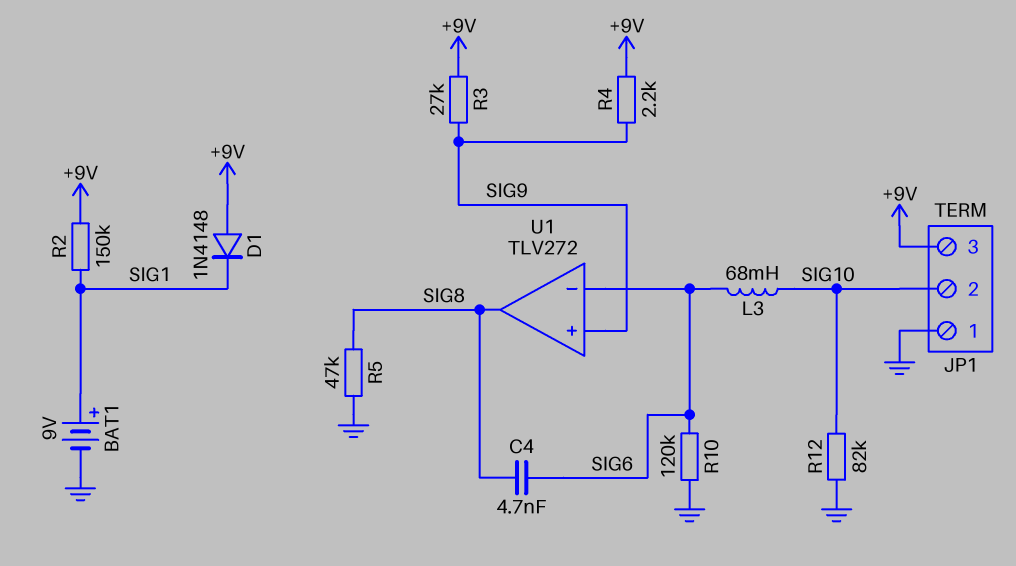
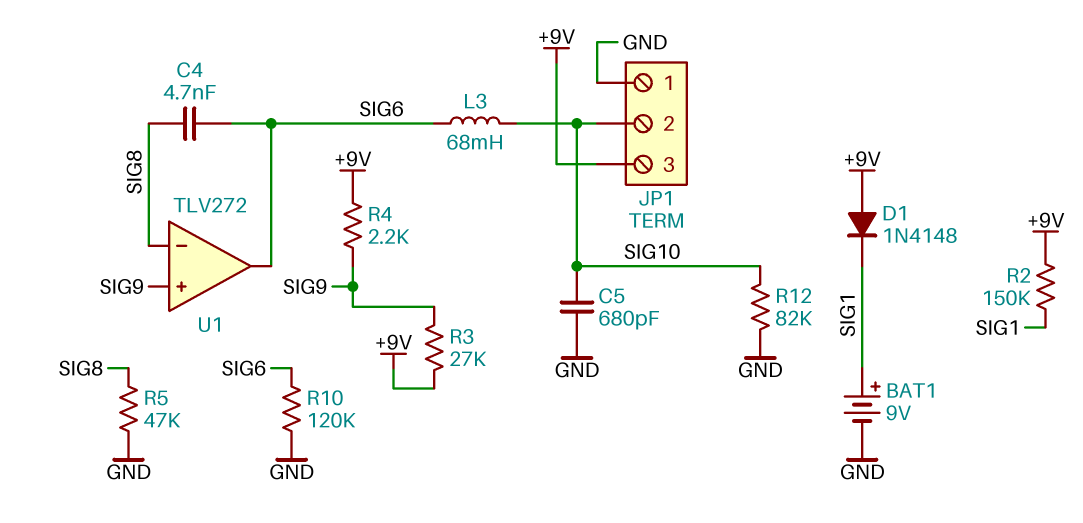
C5: none -> 680pF (GND, SIG10)
U1 pin in-: SIG6 -> SIG8
U1 pin out: SIG8 -> SIG6

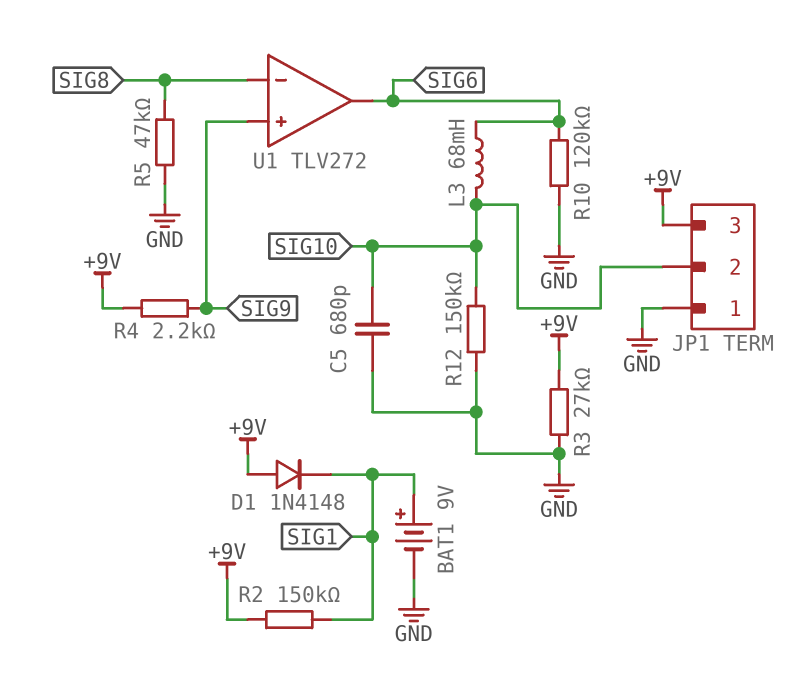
C4: 4.7nF (SIG6, SIG8) -> none
R3: 27k (+9V, SIG9) -> 27k (+9V, GND)
R12: 82k (GND, SIG10) -> 150k (GND, SIG10)

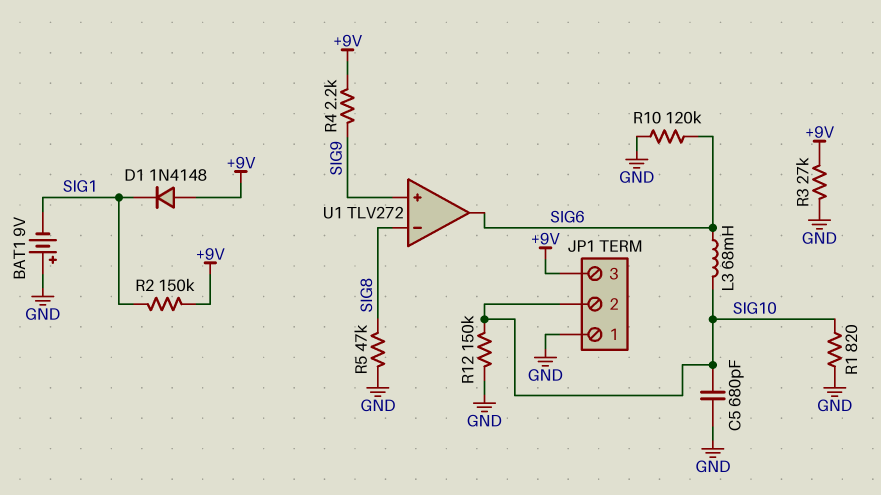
BAT1: 9V (plus SIG1, minus GND) -> 9V (plus GND, minus SIG1)
R1: none -> 820 (GND, SIG10)

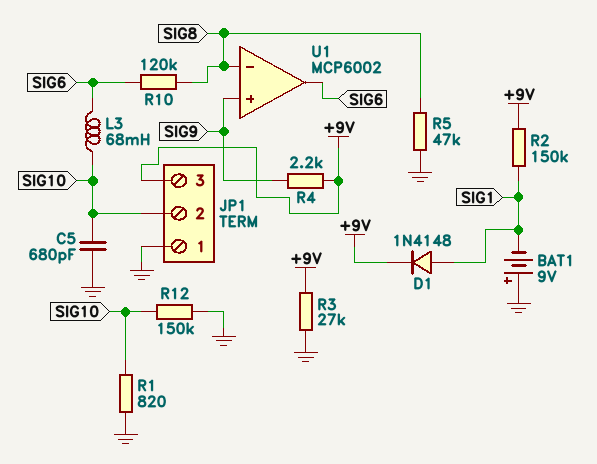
D1: diode 1N4148 (A +9V, K SIG1) -> diode 1N4148 (A SIG1, K +9V)
R10: 120k (GND, SIG6) -> 120k (SIG6, SIG8)
U1: TLV272 -> MCP6002

